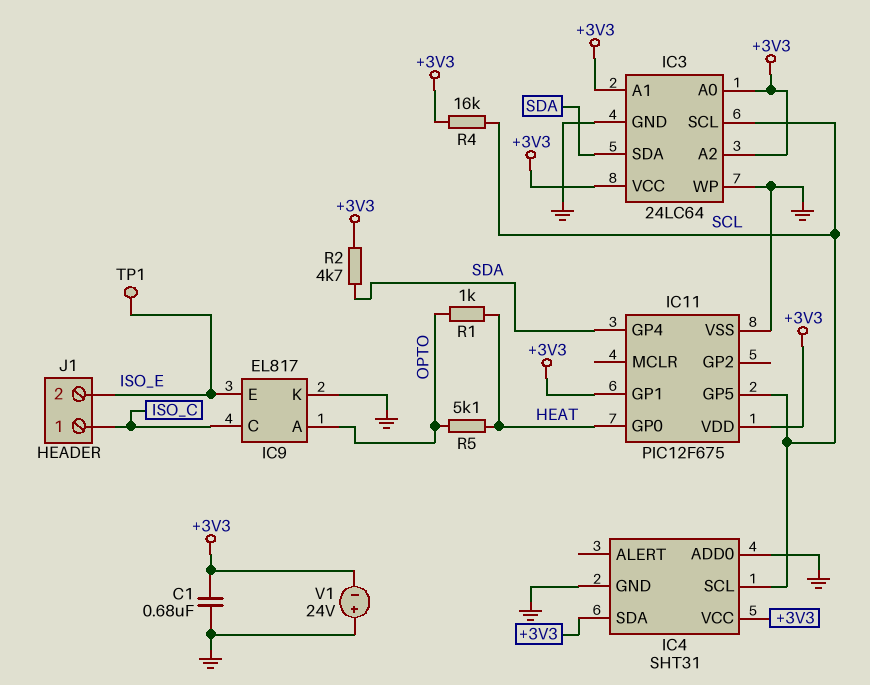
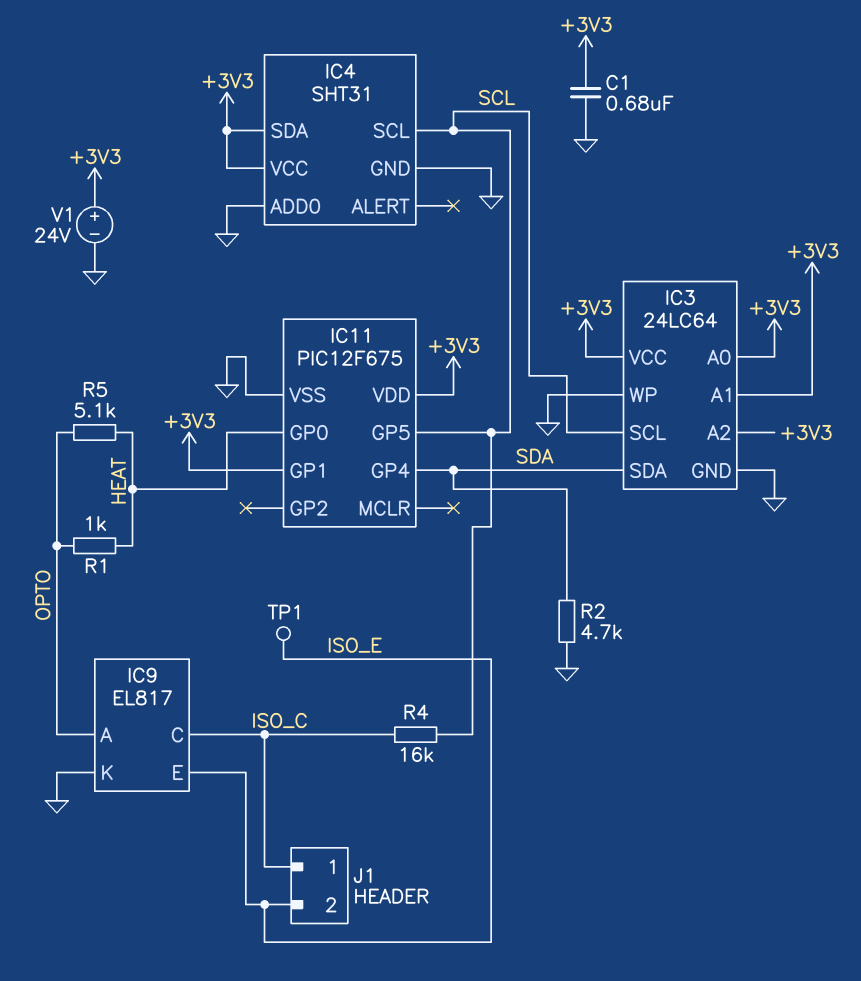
R2: 4.7k (+3V3, SDA) -> 4.7k (GND, SDA)
R4: 16k (+3V3, SCL) -> 16k (ISO_C, SCL)
V1: 24V (plus GND, minus +3V3) -> 24V (plus +3V3, minus GND)

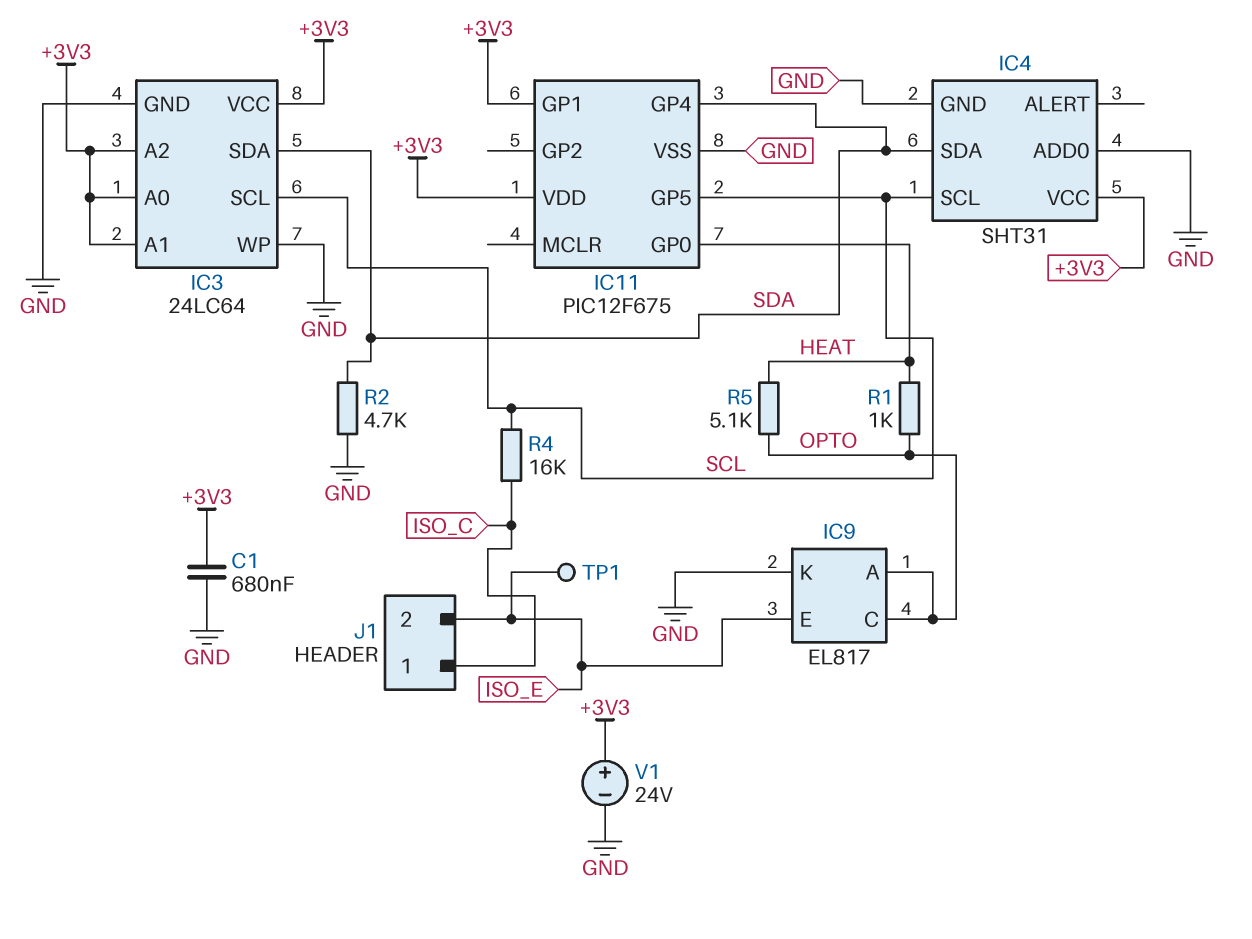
IC4 pin SDA: +3V3 -> SDA
IC9 pin C: ISO_C -> OPTO

